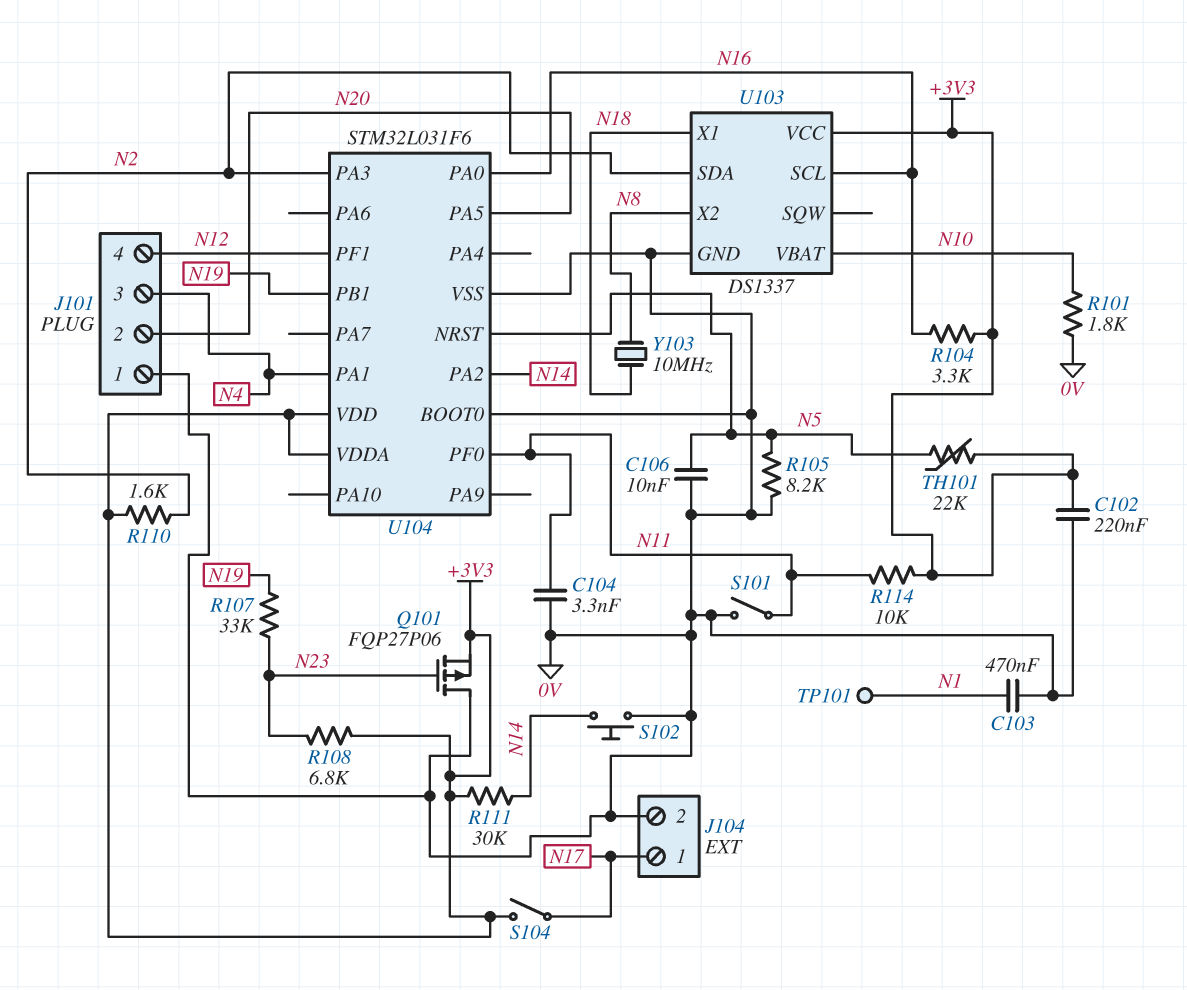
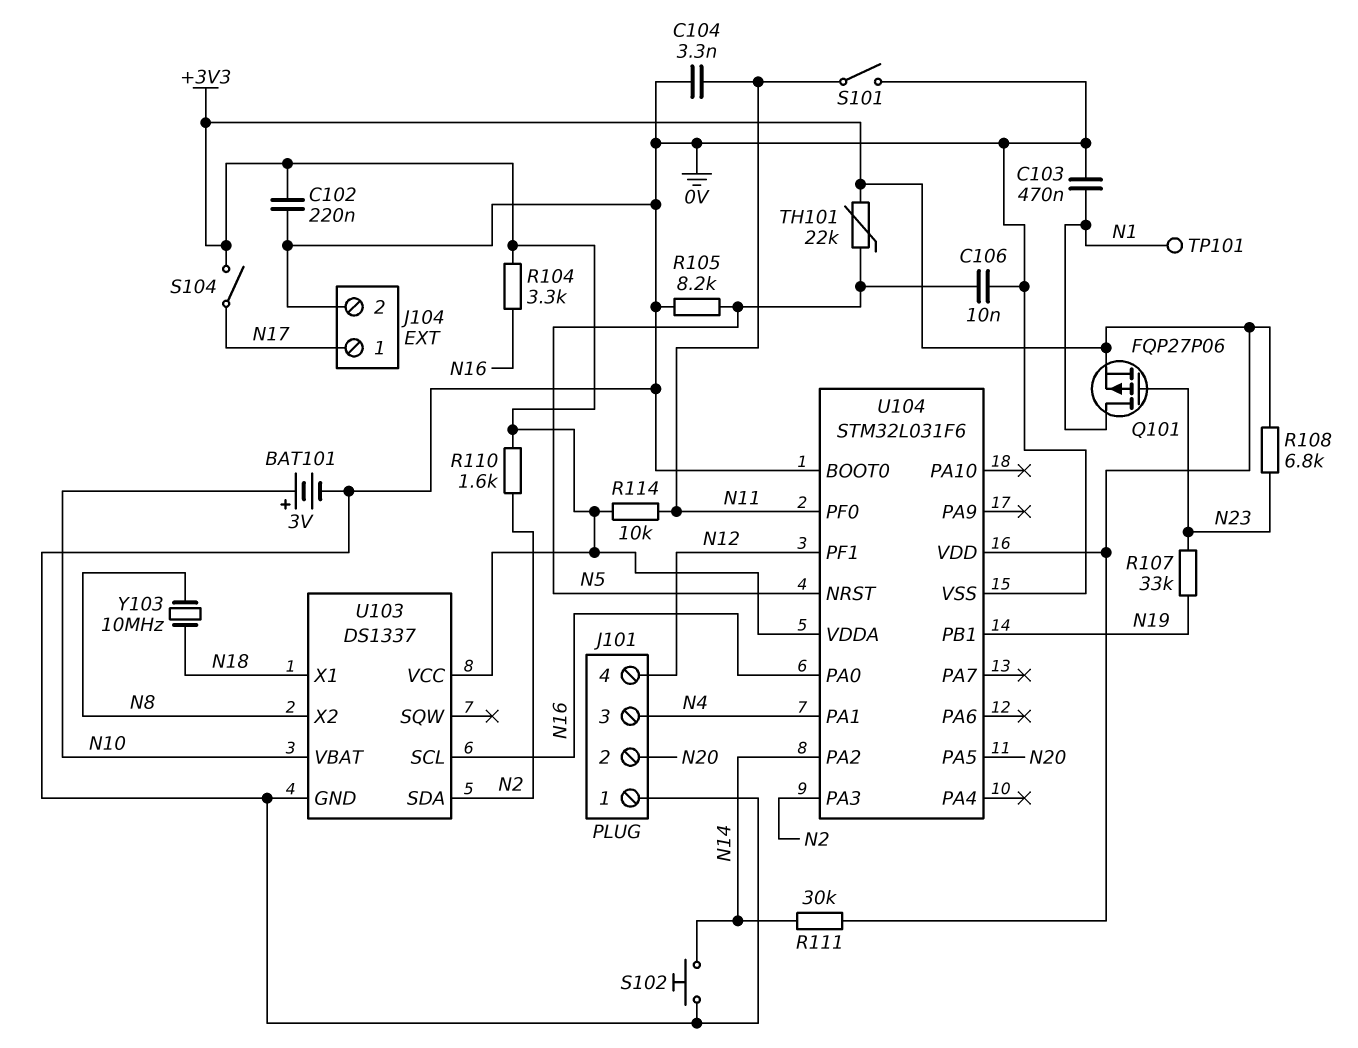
BAT101: none -> 3V (plus N10, minus 0V)
Q101: PMOS FQP27P06 (G N23, D 0V, S +3V3) -> PMOS FQP27P06 (G N23, D N1, S +3V3)
R101: 1.8k (0V, N10) -> none

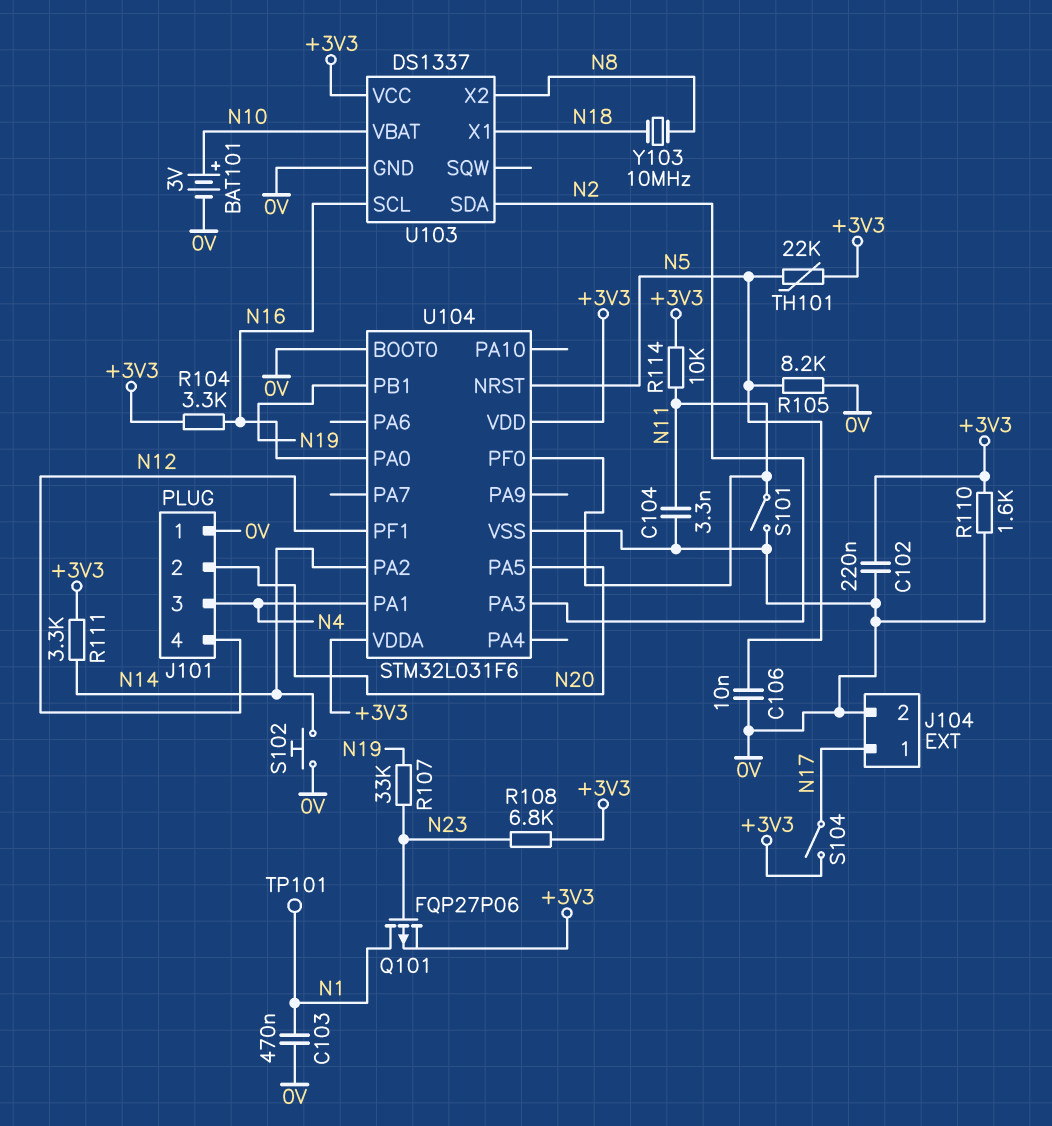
R110: 1.6k (+3V3, N2) -> 1.6k (+3V3, 0V)
R111: 30k (+3V3, N14) -> 3.3k (+3V3, N14)

